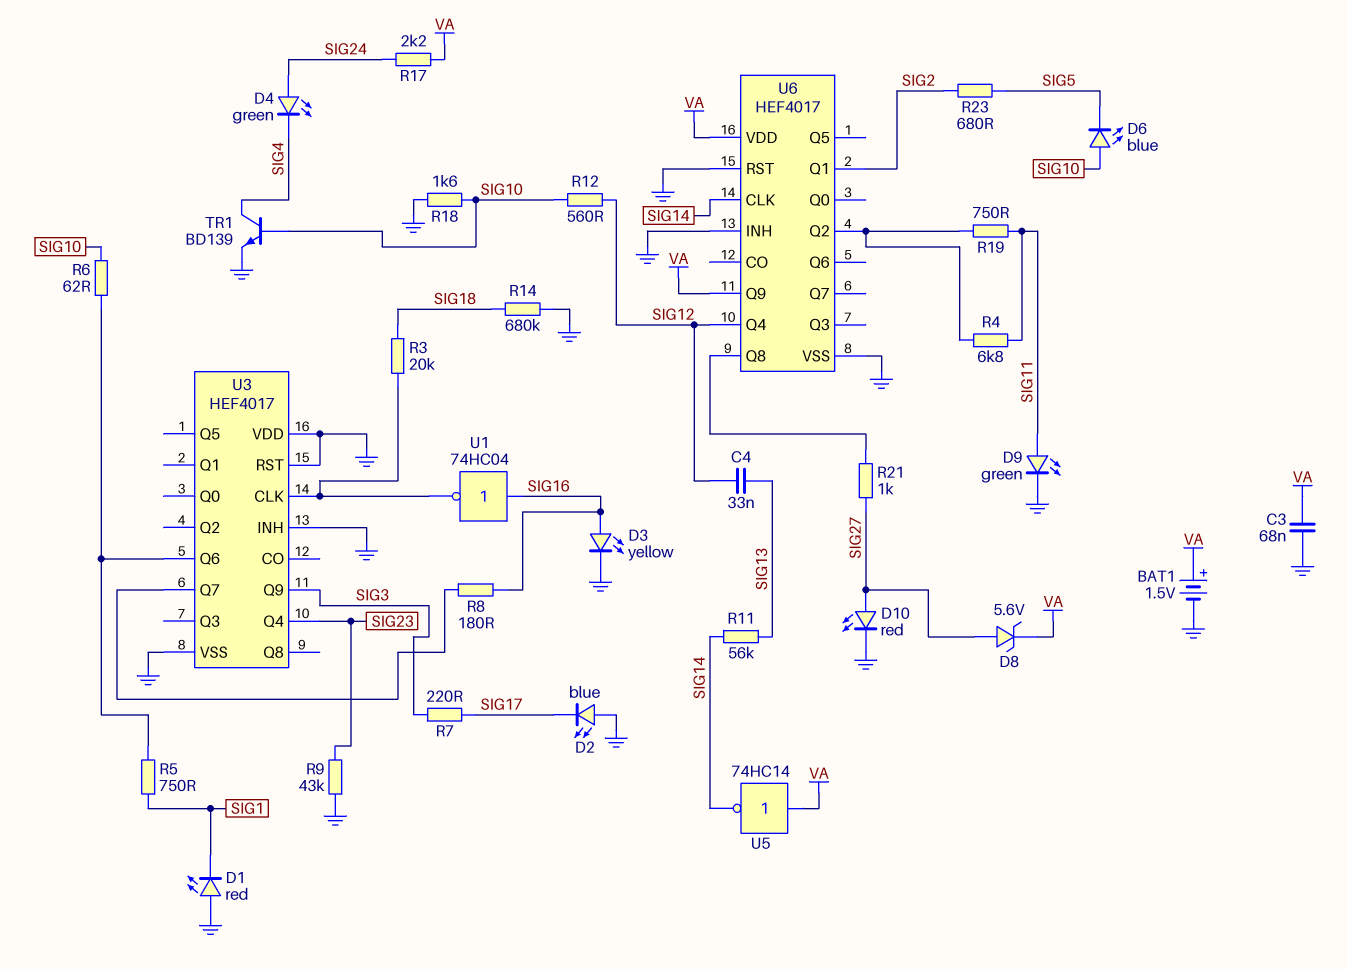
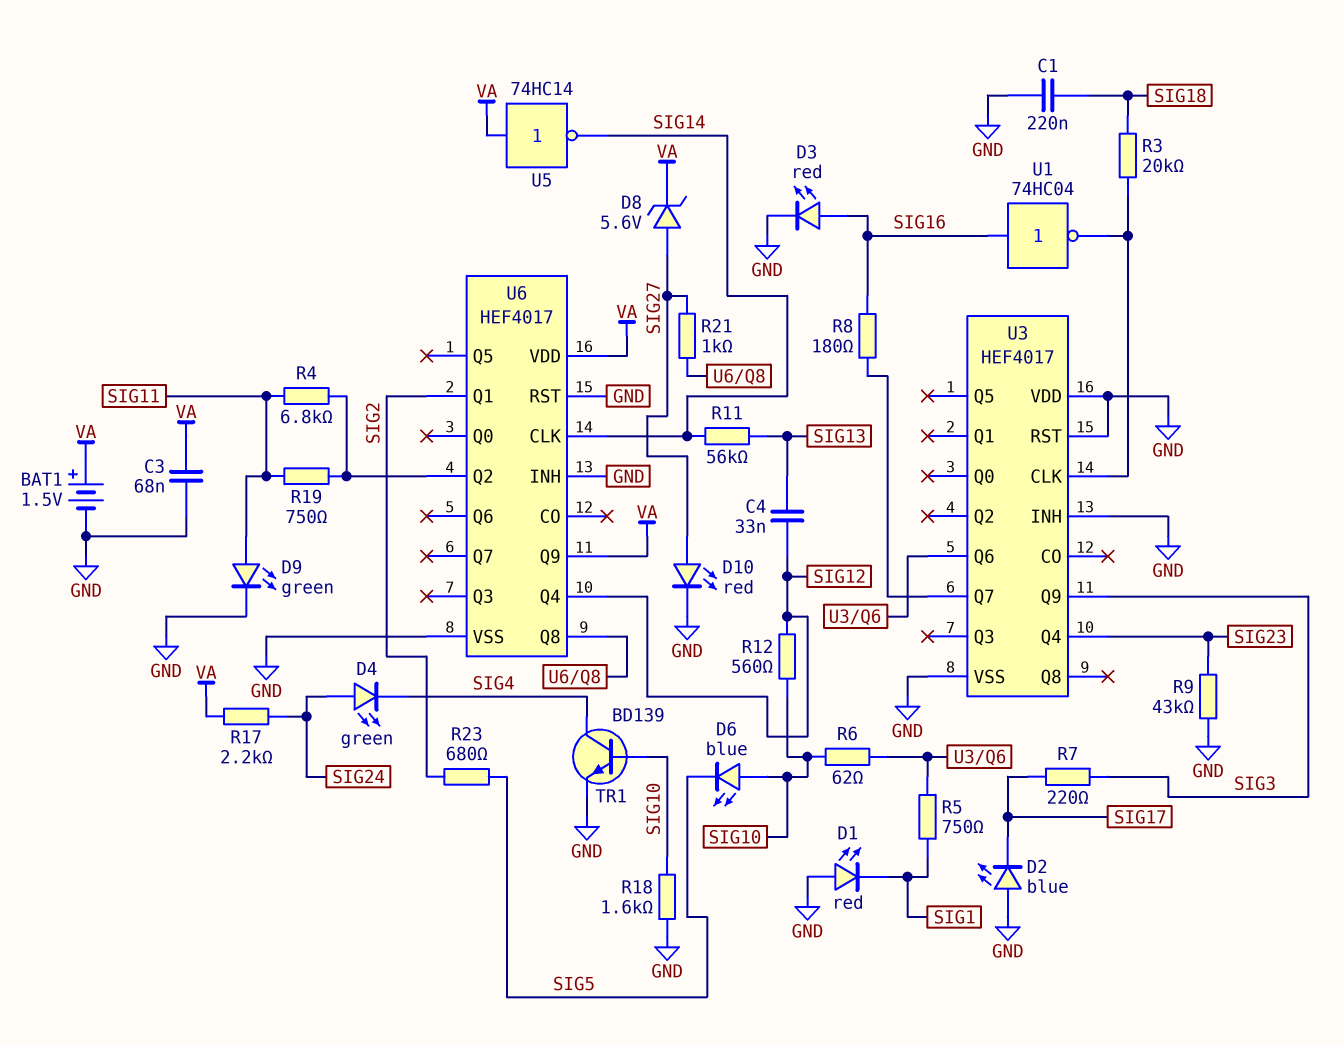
C1: none -> 220nF (GND, SIG18)
D3: LED yellow (A SIG16, K GND) -> LED red (A SIG16, K GND)
R14: 680k (GND, SIG18) -> none

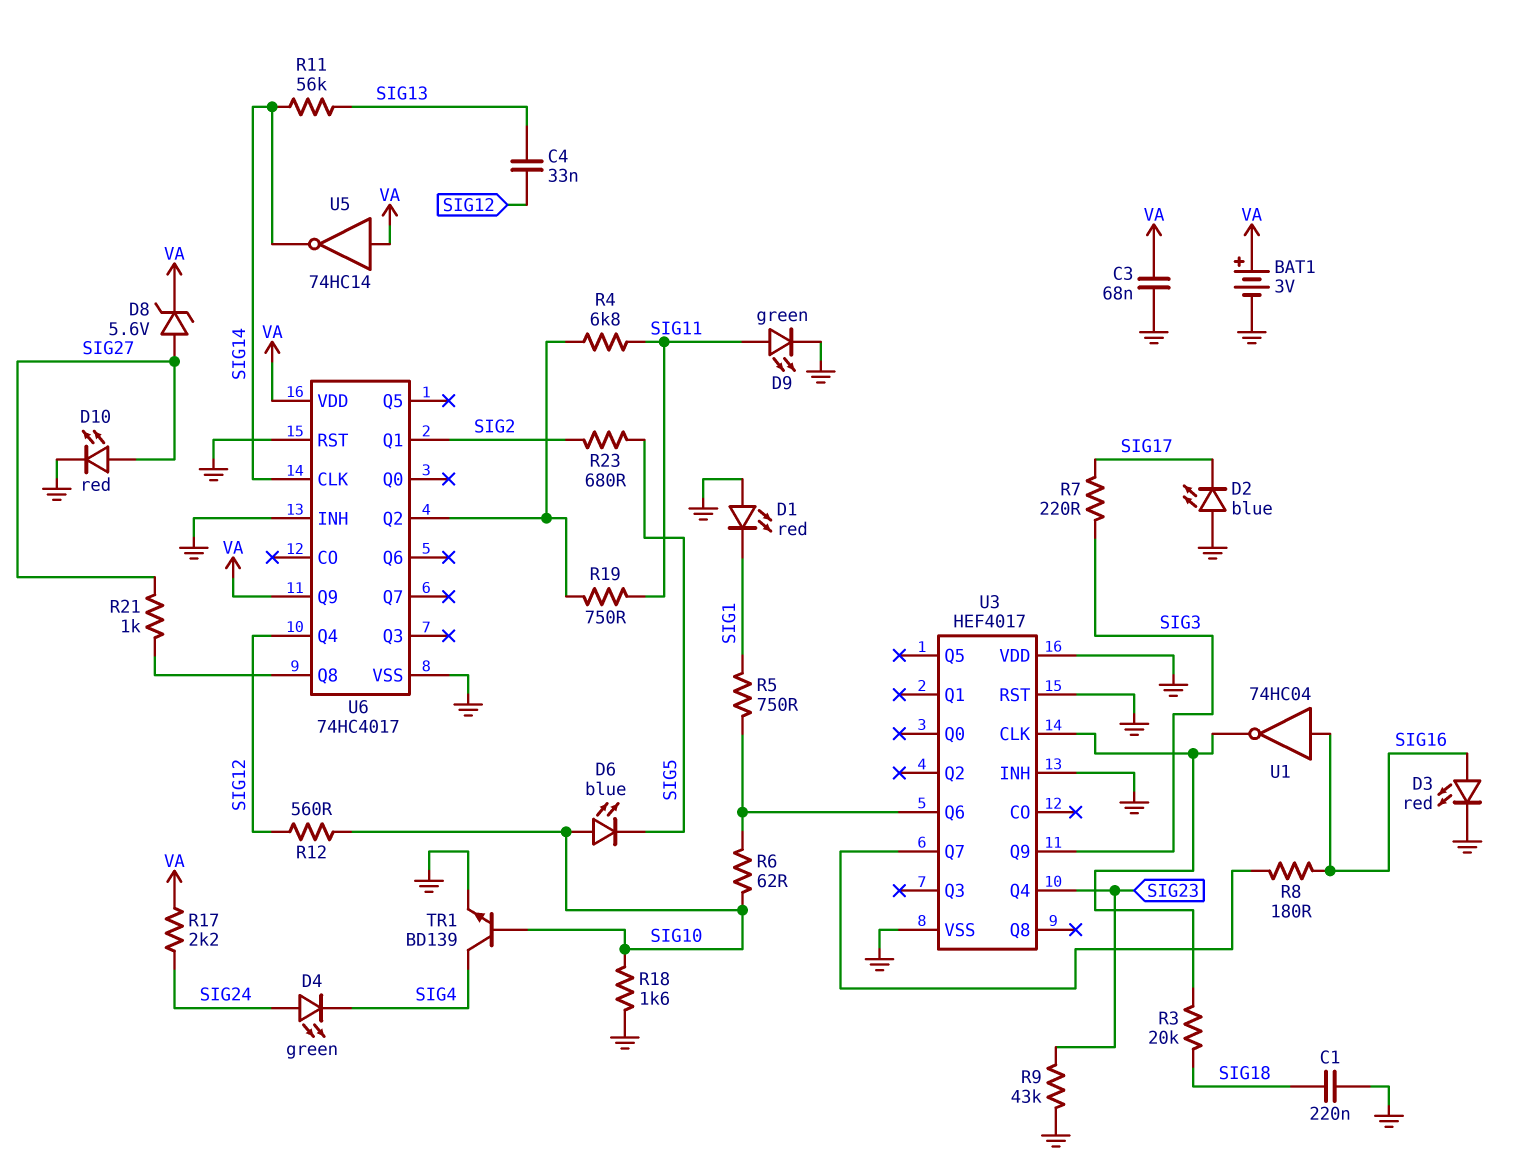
BAT1: 1.5V (plus VA, minus GND) -> 3V (plus VA, minus GND)
U6: HEF4017 -> 74HC4017

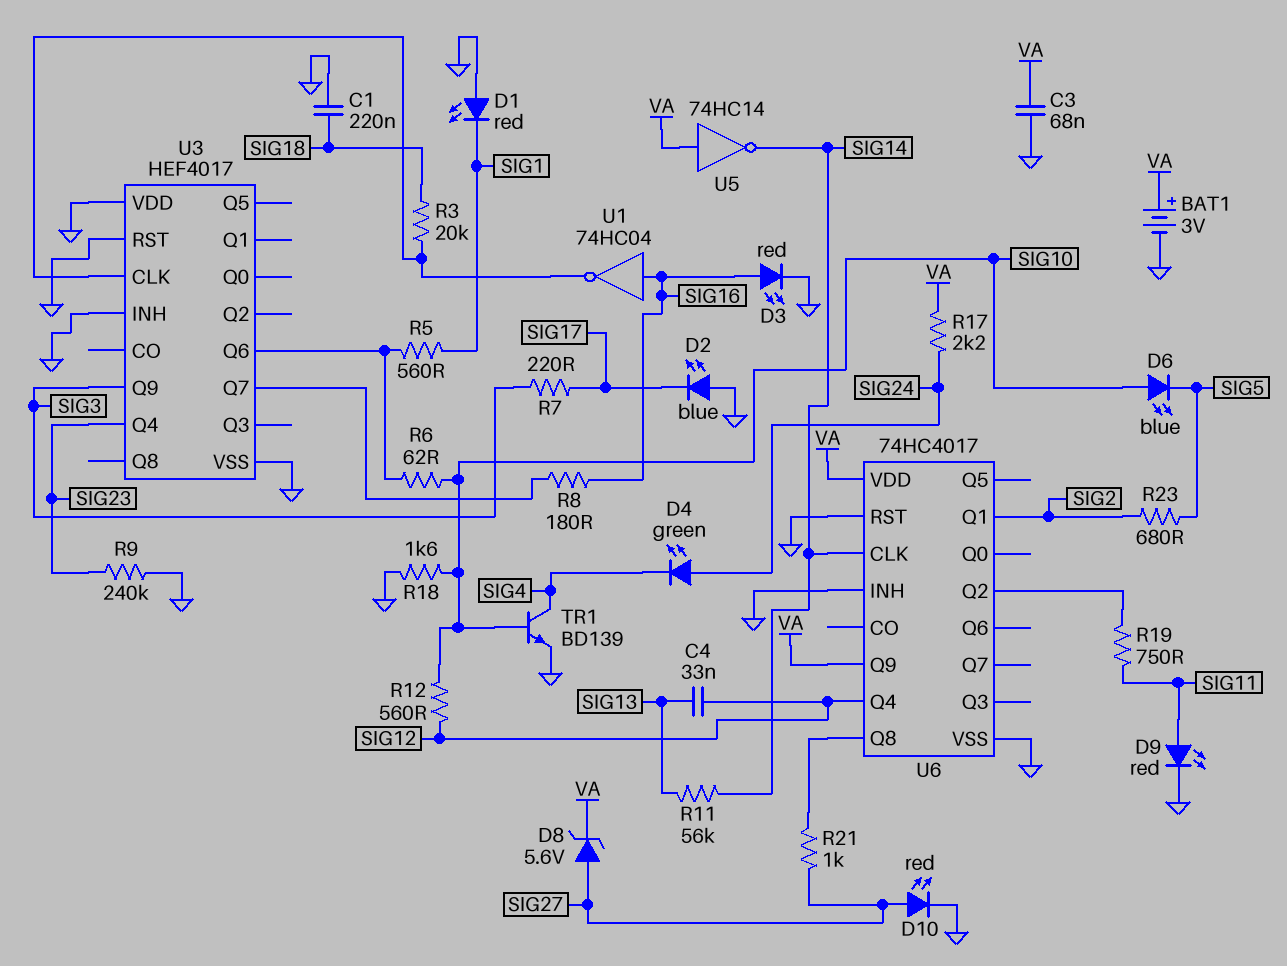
D9: LED green (A SIG11, K GND) -> LED red (A SIG11, K GND)
R4: 6.8k (SIG11, U6/Q2) -> none
R5: 750 (SIG1, U3/Q6) -> 560 (SIG1, U3/Q6)
R9: 43k (GND, SIG23) -> 240k (GND, SIG23)

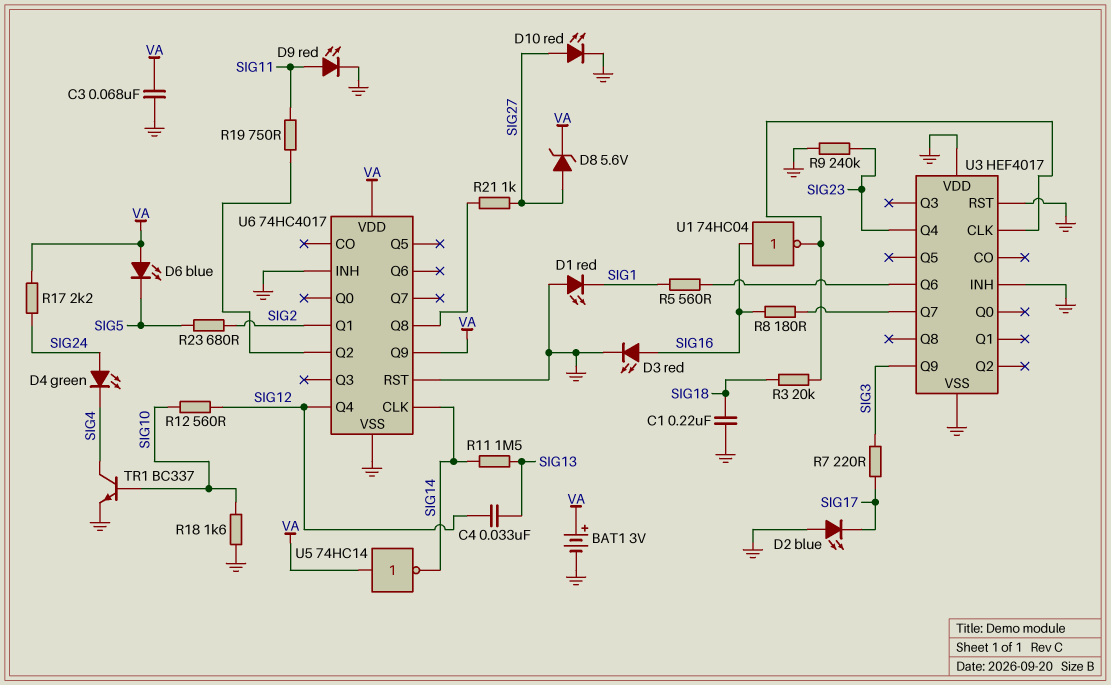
D6: LED blue (A SIG10, K SIG5) -> LED blue (A VA, K SIG5)
R6: 62 (SIG10, U3/Q6) -> none
R11: 56k (SIG13, SIG14) -> 1.5M (SIG13, SIG14)
TR1: NPN BD139 (B SIG10, C SIG4, E GND) -> NPN BC337 (B SIG10, C SIG4, E GND)

